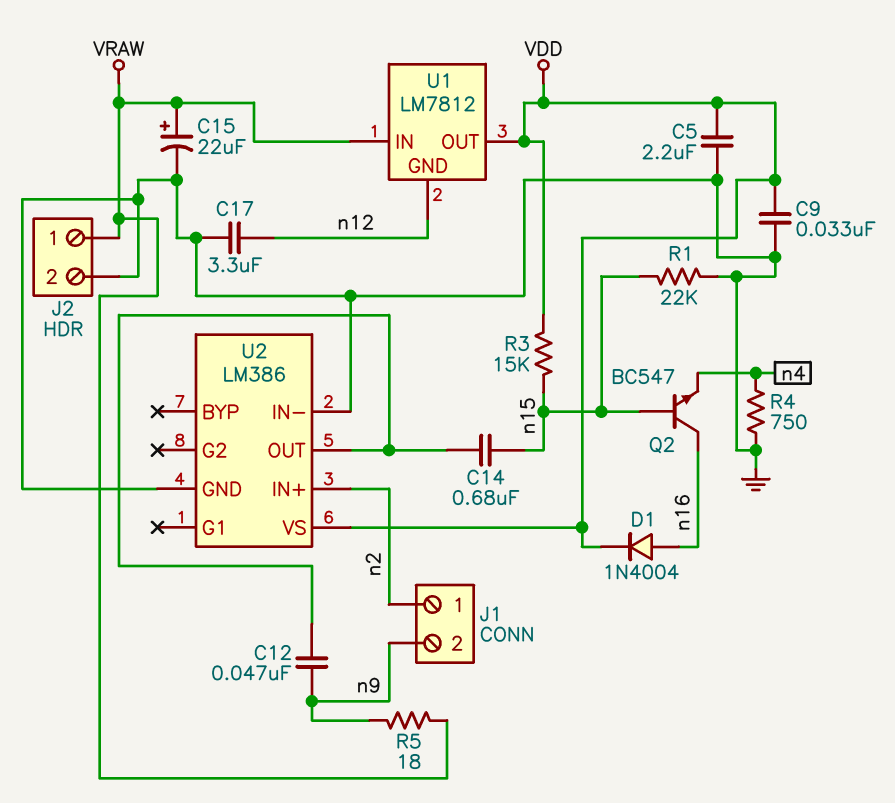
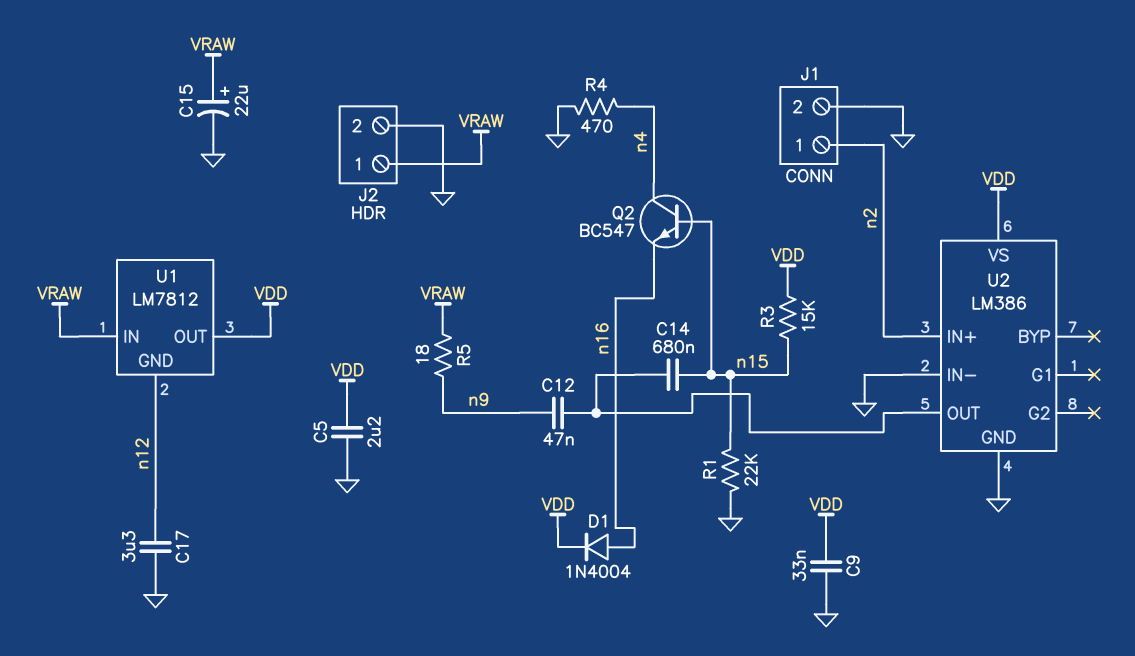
J1 pin 2: n9 -> GND
Q2: NPN BC547 (B n15, C n16, E n4) -> NPN BC547 (B n15, C n4, E n16)
R4: 750 (GND, n4) -> 470 (GND, n4)

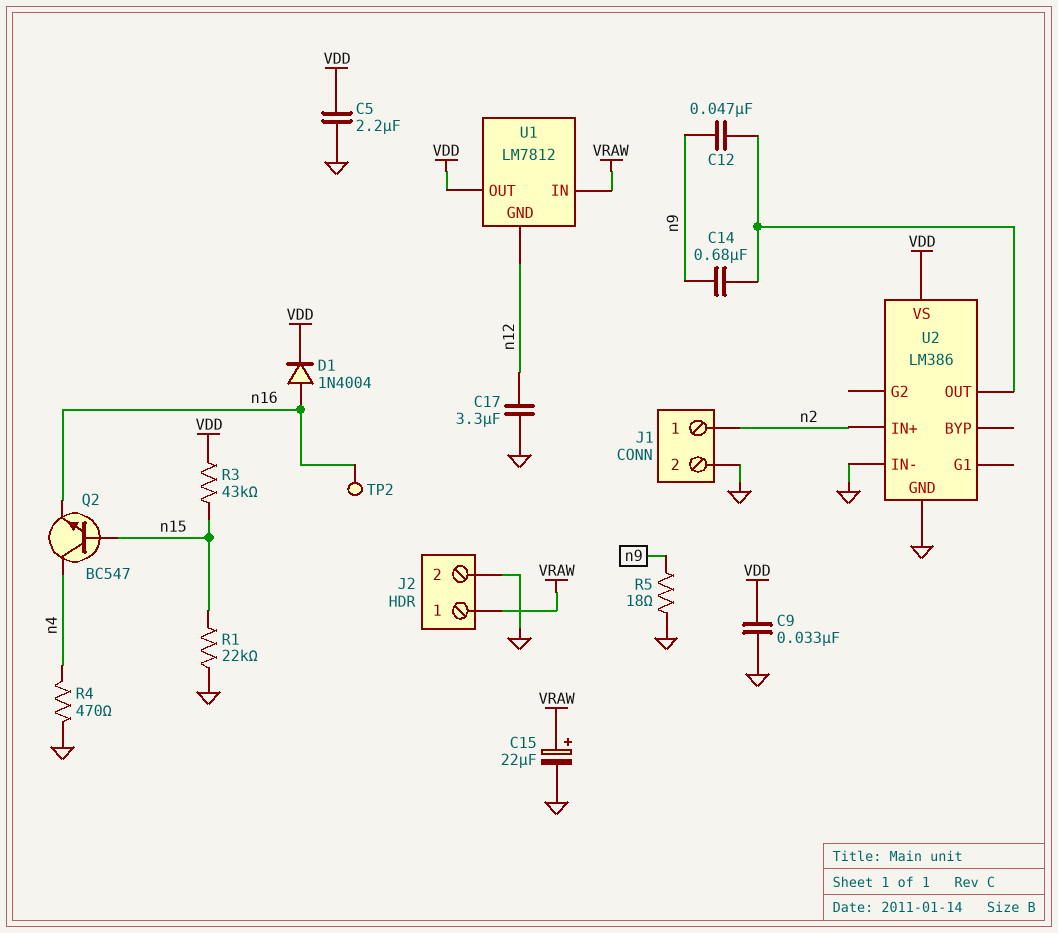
C14: 680nF (U2/OUT, n15) -> 680nF (U2/OUT, n9)
R3: 15k (VDD, n15) -> 43k (VDD, n15)
R5: 18 (VRAW, n9) -> 18 (GND, n9)
TP2: none -> test point (n16)

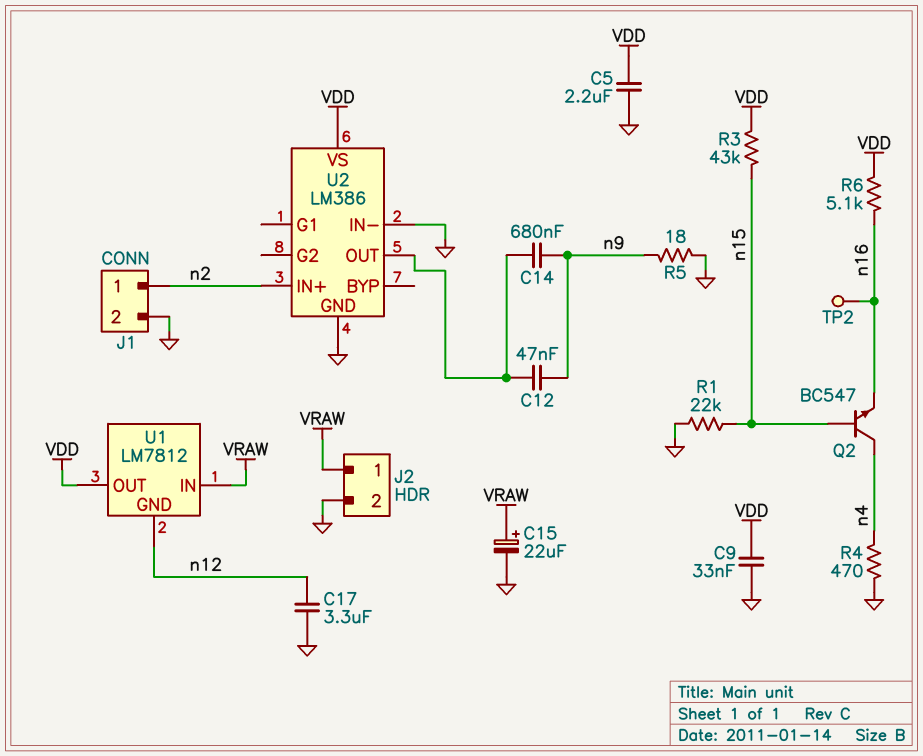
D1: diode 1N4004 (A n16, K VDD) -> none
R6: none -> 5.1k (VDD, n16)

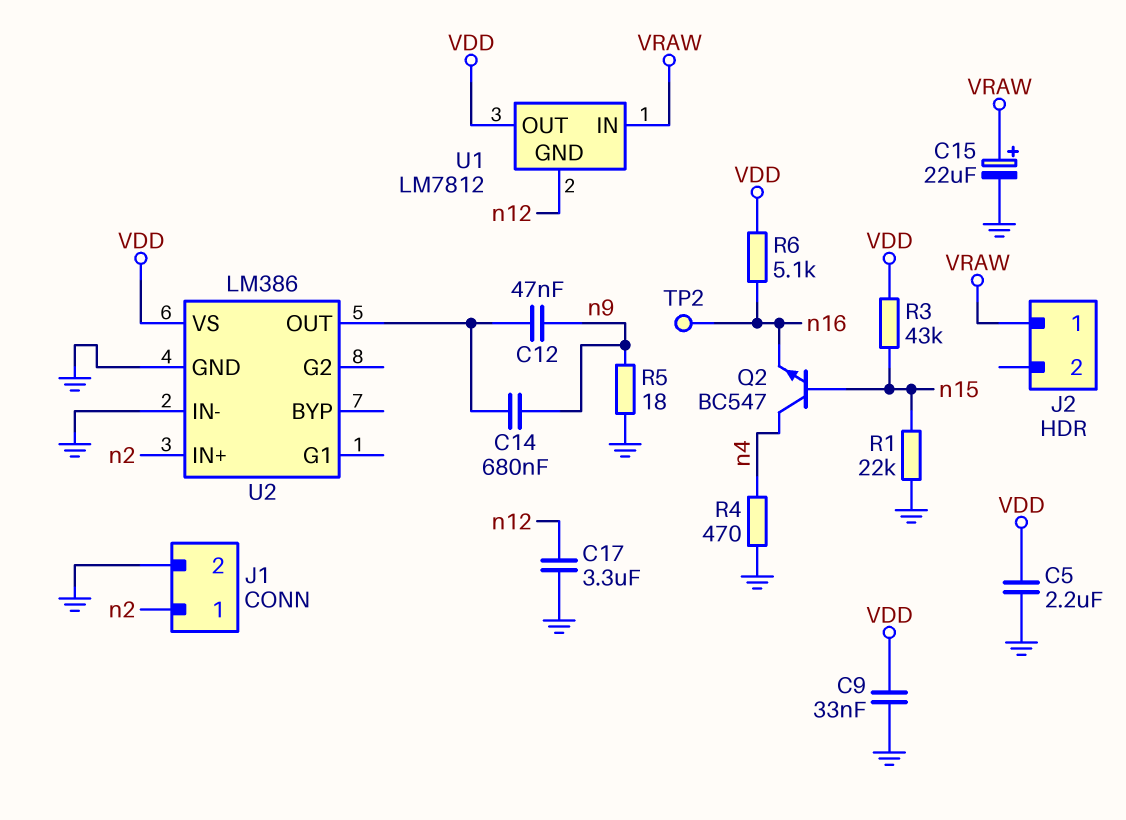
J2 pin 2: GND -> none

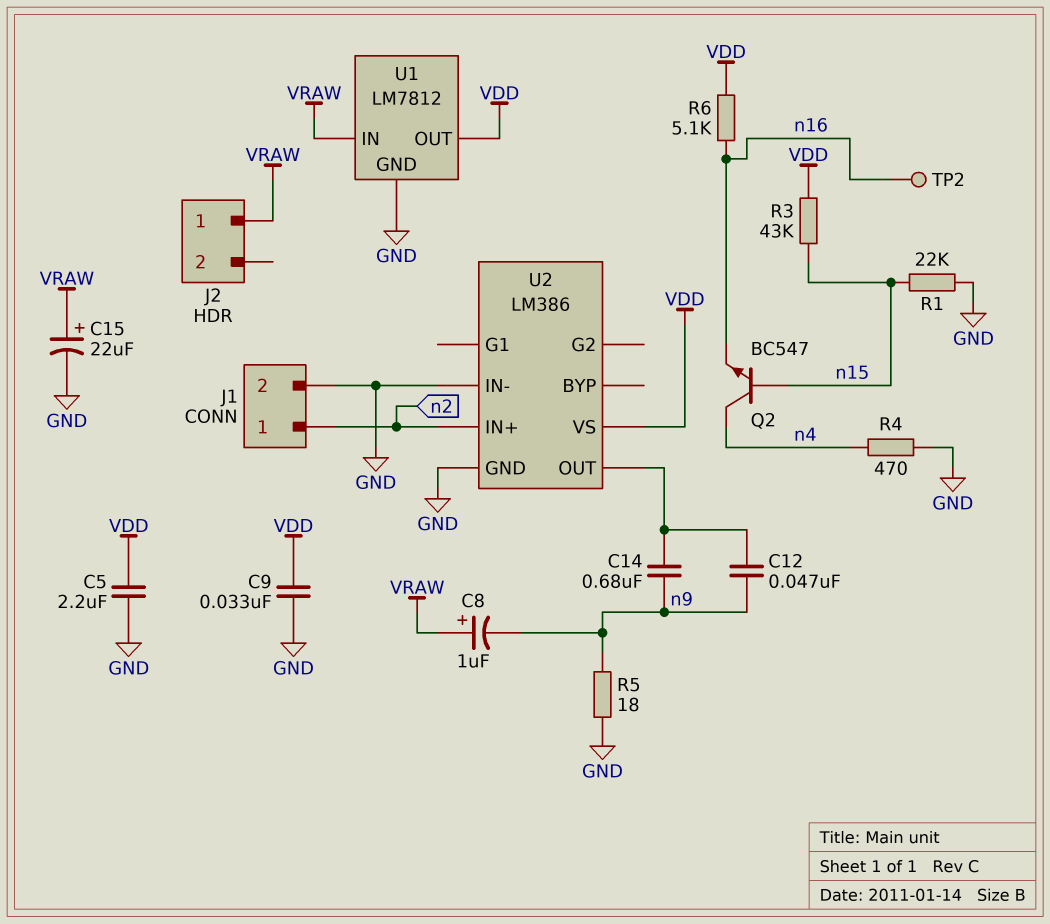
C8: none -> 1uF (plus VRAW, minus n9)
C17: 3.3uF (GND, n12) -> none
U1 pin GND: n12 -> GND

